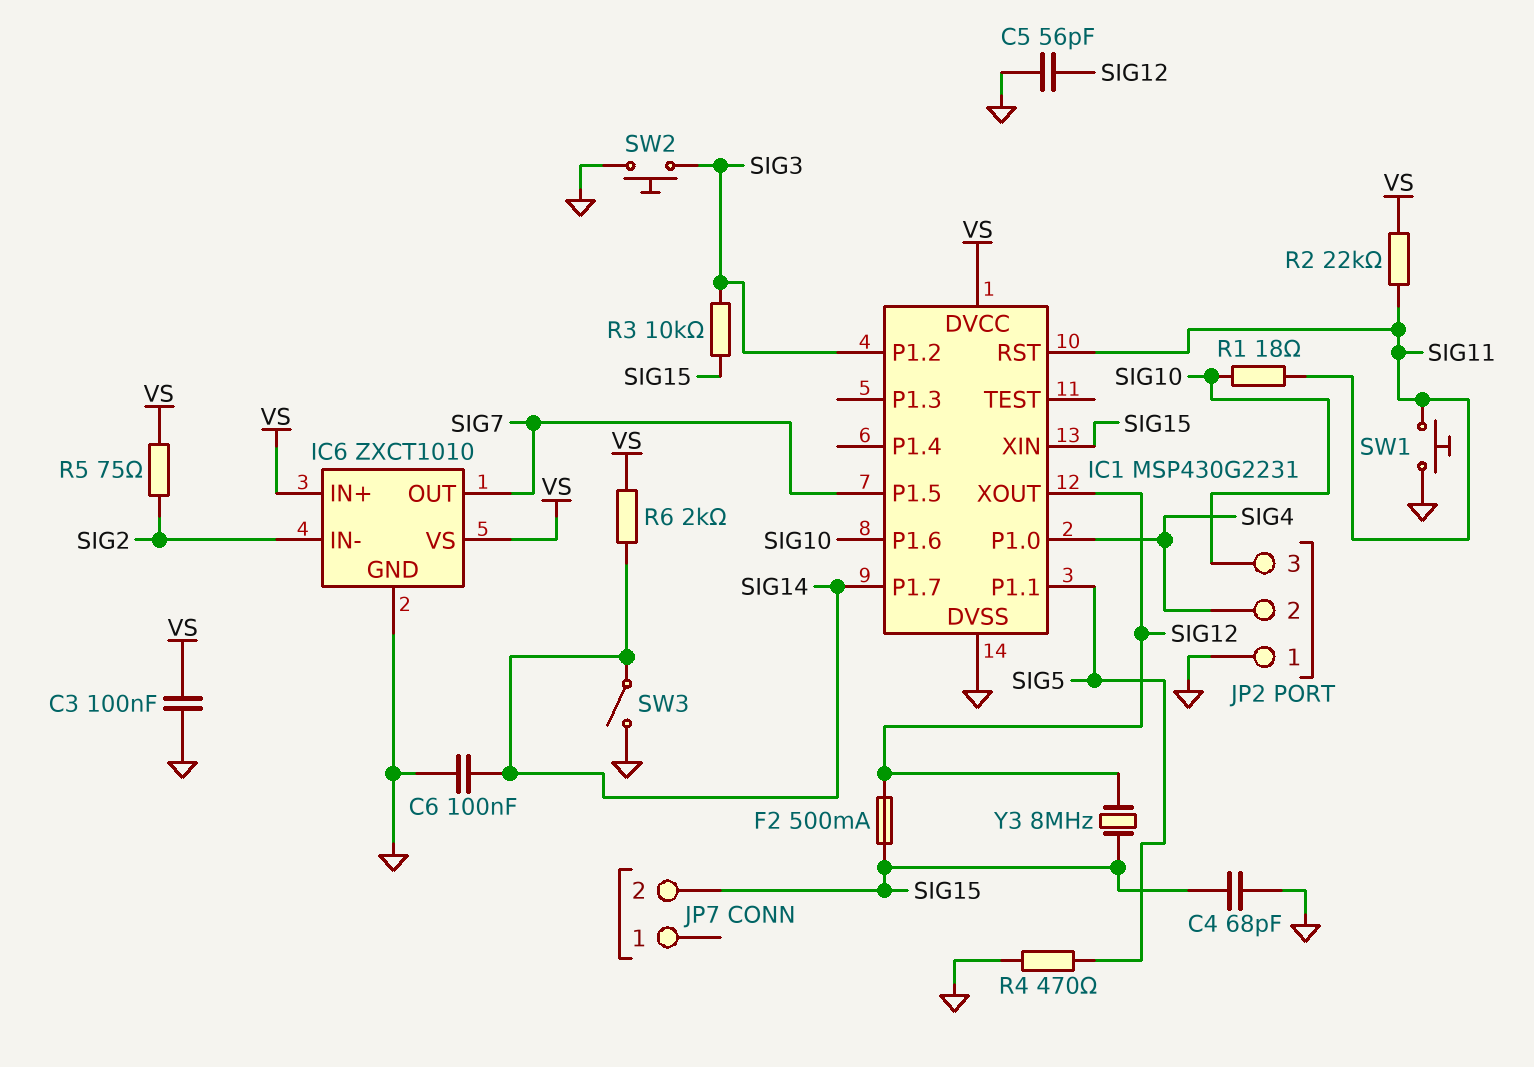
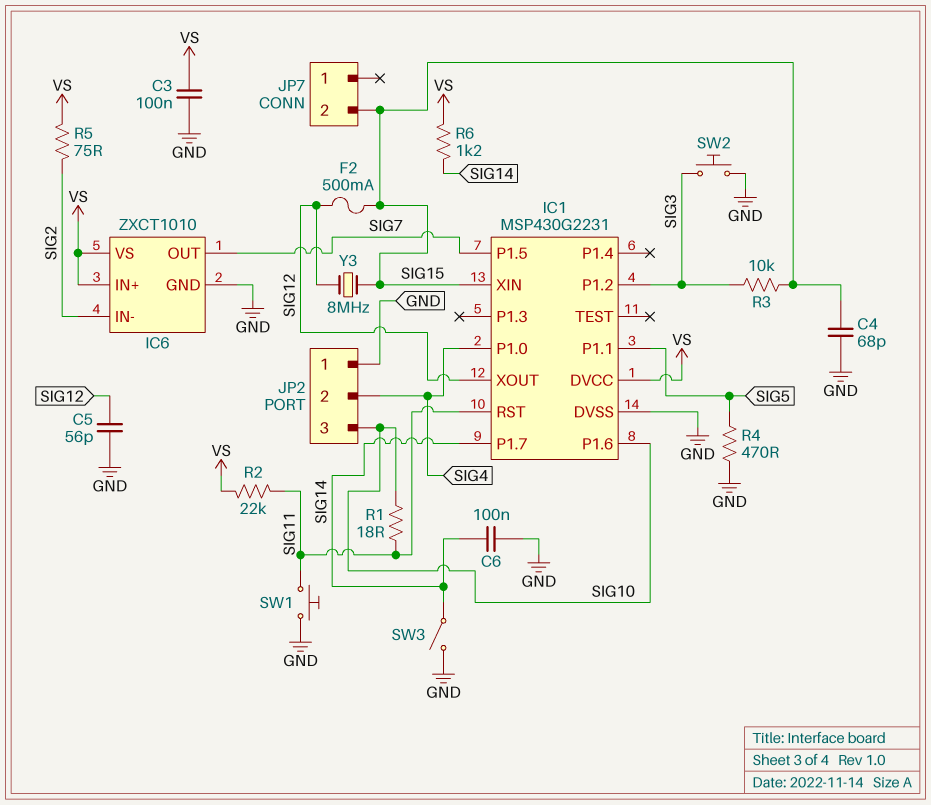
R6: 2k (SIG14, VS) -> 1.2k (SIG14, VS)

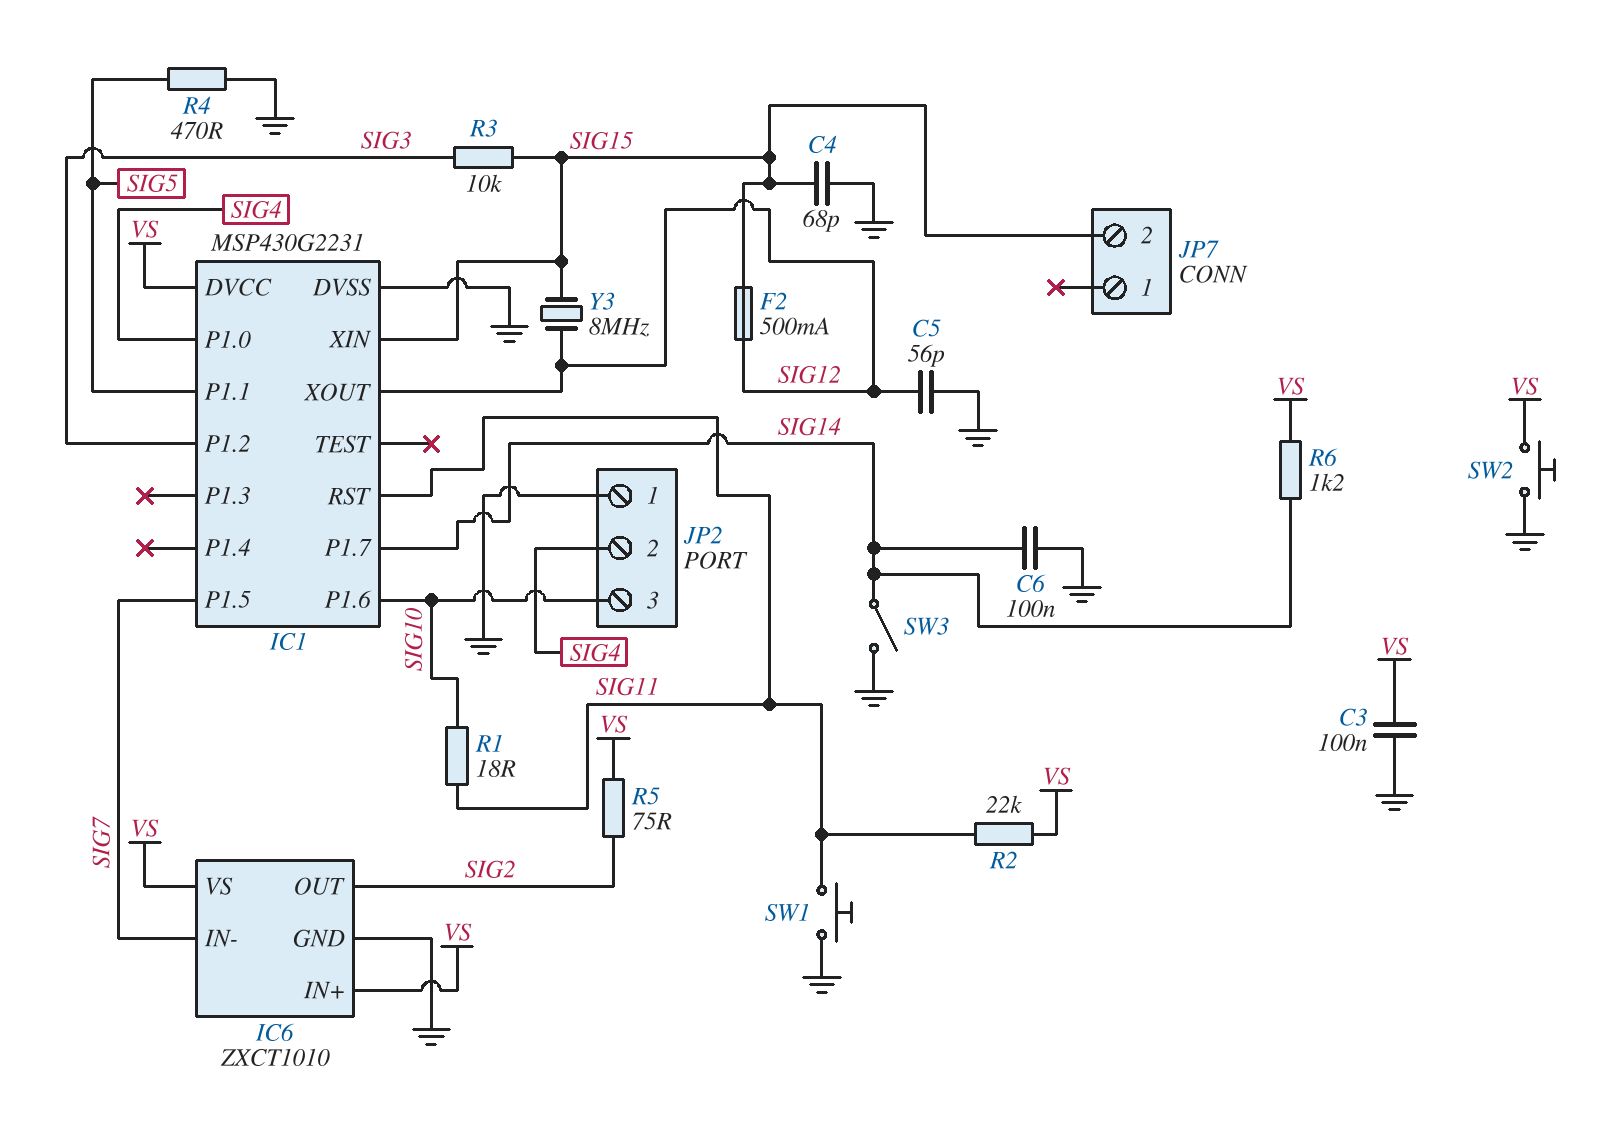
IC6 pin IN-: SIG2 -> SIG7
IC6 pin OUT: SIG7 -> SIG2
SW2: button (GND, SIG3) -> button (GND, VS)

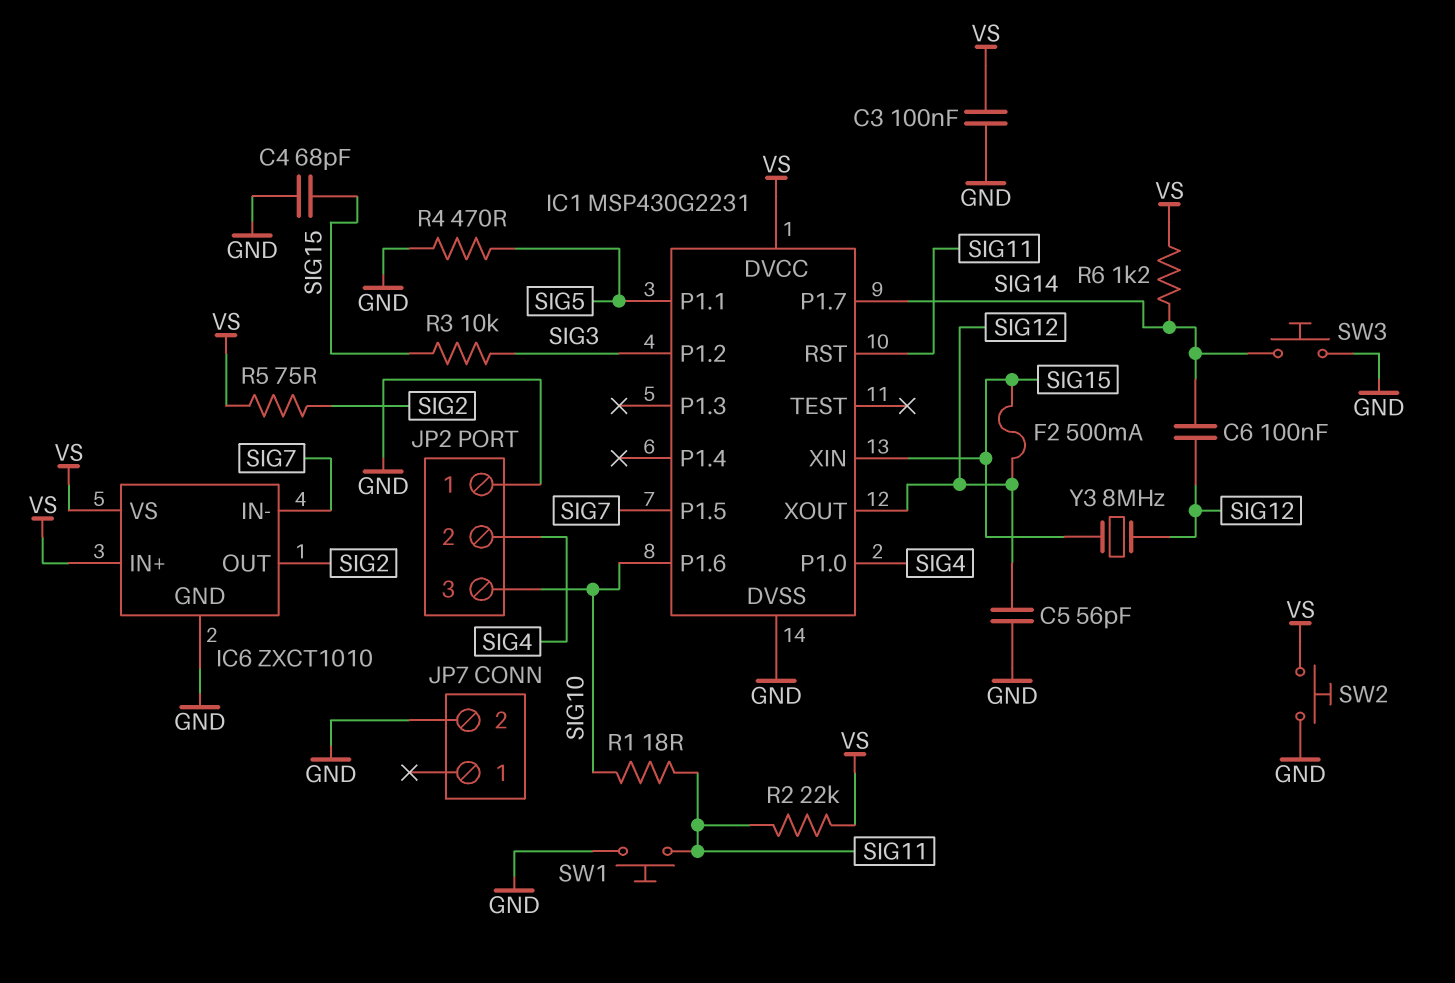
C6: 100nF (GND, SIG14) -> 100nF (SIG12, SIG14)
JP7 pin 2: SIG15 -> GND
SW3: switch (GND, SIG14) -> button (GND, SIG14)

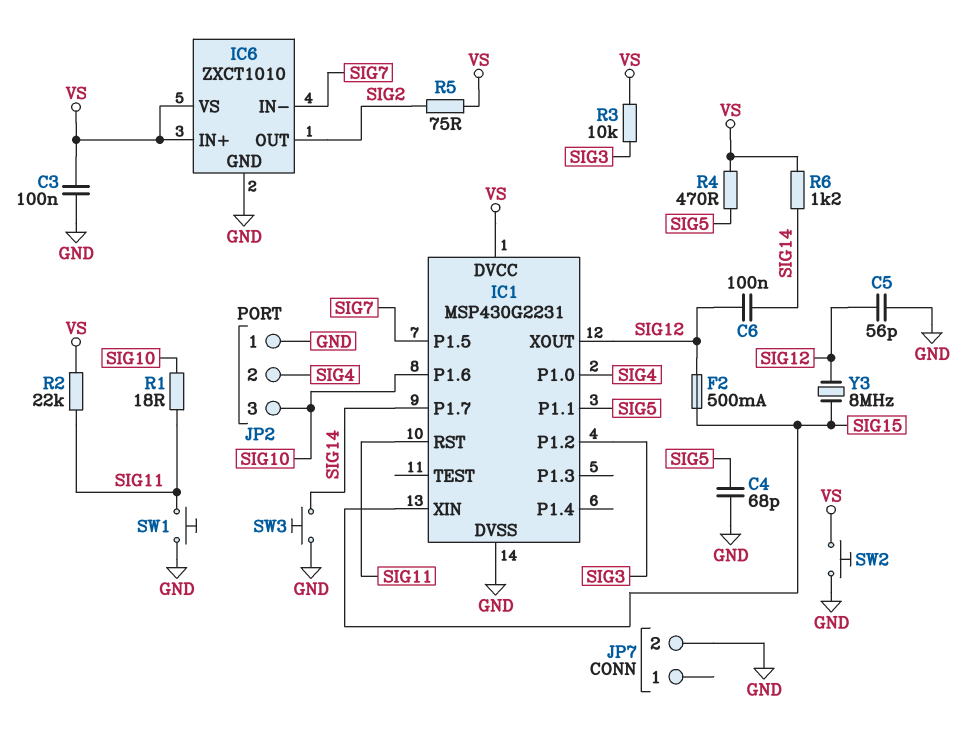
C4: 68pF (GND, SIG15) -> 68pF (GND, SIG5)
R3: 10k (SIG3, SIG15) -> 10k (SIG3, VS)
R4: 470 (GND, SIG5) -> 470 (SIG5, VS)

